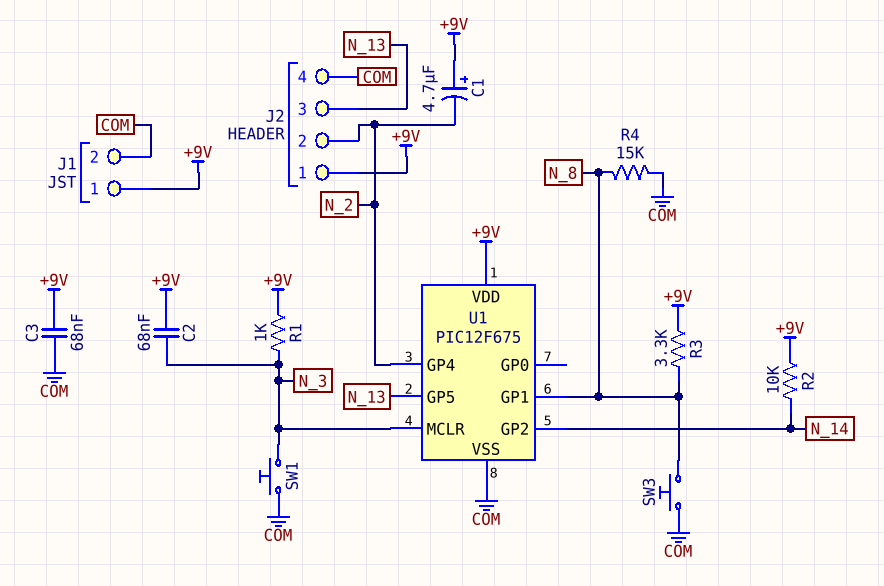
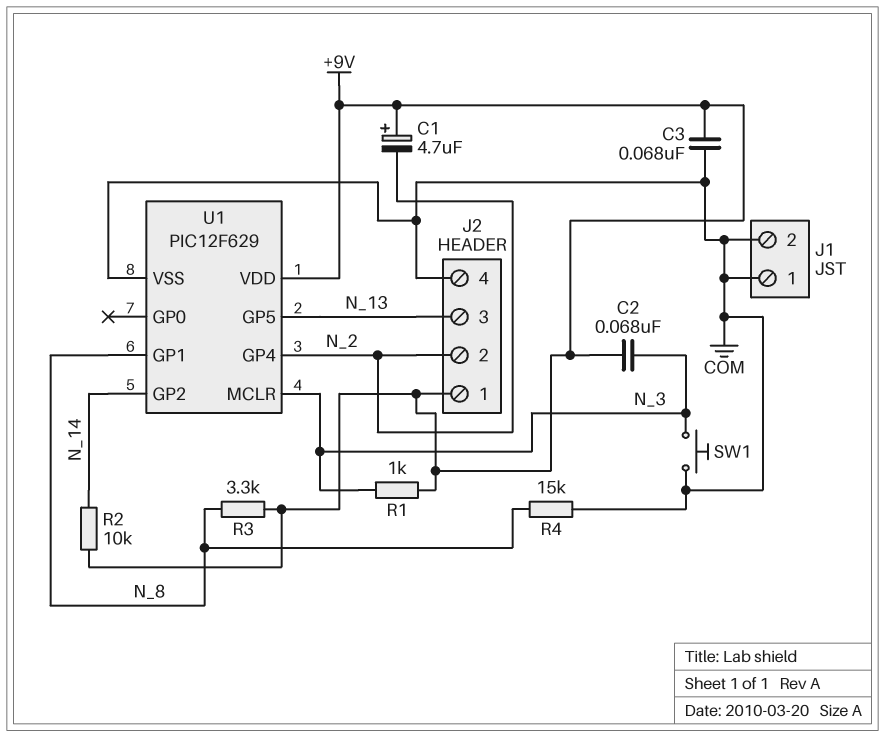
J1 pin 1: +9V -> COM
SW3: button (COM, N_8) -> none
U1: PIC12F675 -> PIC12F629

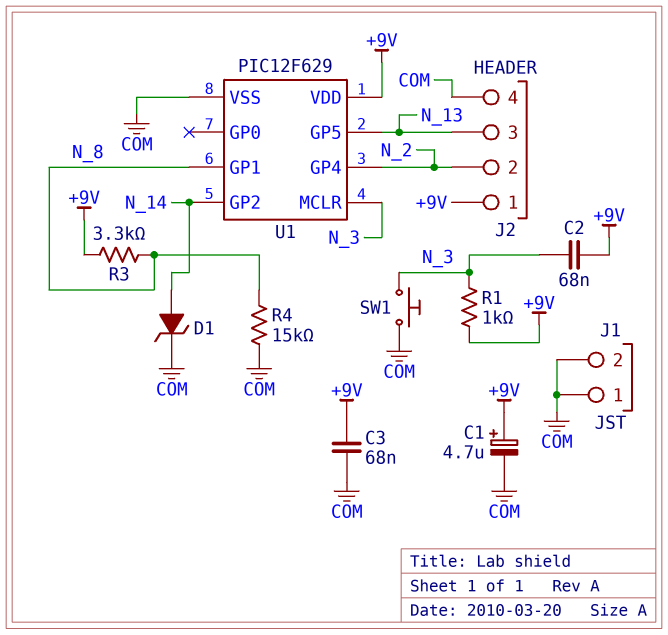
C1: 4.7uF (plus +9V, minus N_2) -> 4.7uF (plus +9V, minus COM)
D1: none -> zener (A N_14, K COM)
R2: 10k (+9V, N_14) -> none

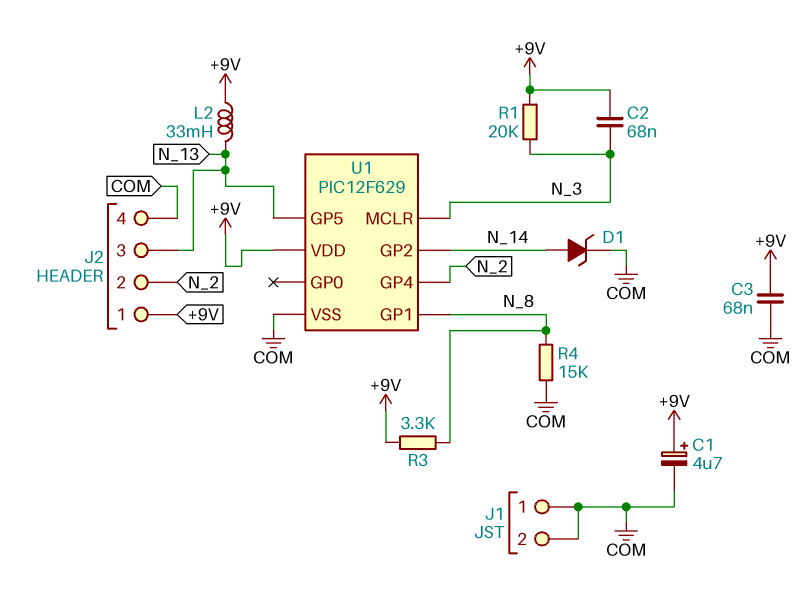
L2: none -> 33mH (+9V, N_13)
R1: 1k (+9V, N_3) -> 20k (+9V, N_3)
SW1: button (COM, N_3) -> none

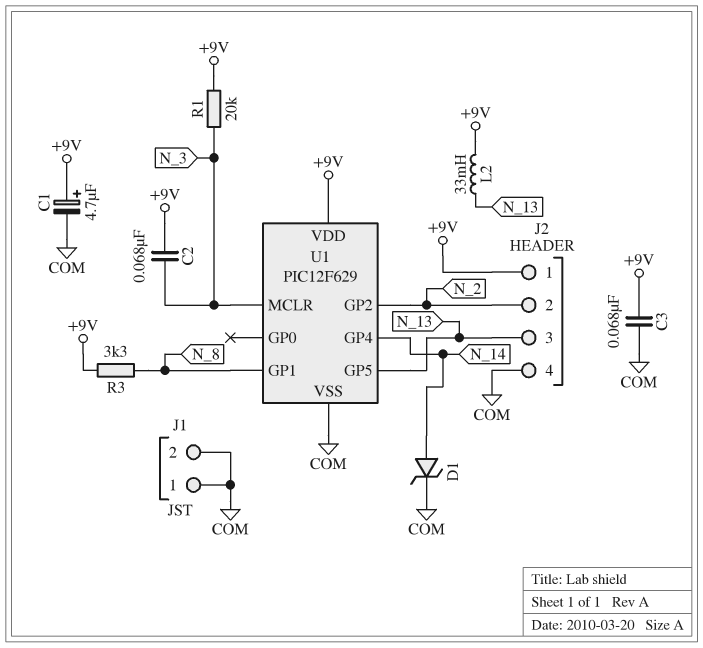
R4: 15k (COM, N_8) -> none
U1 pin GP2: N_14 -> N_2
U1 pin GP4: N_2 -> N_14

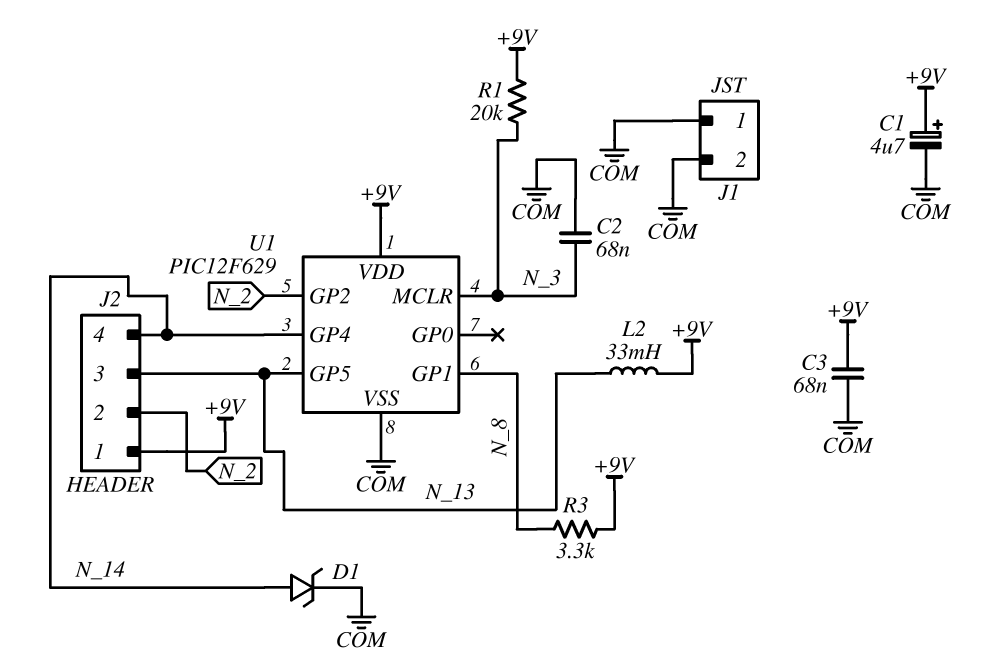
C2: 68nF (+9V, N_3) -> 68nF (COM, N_3)
J2 pin 4: COM -> N_14

